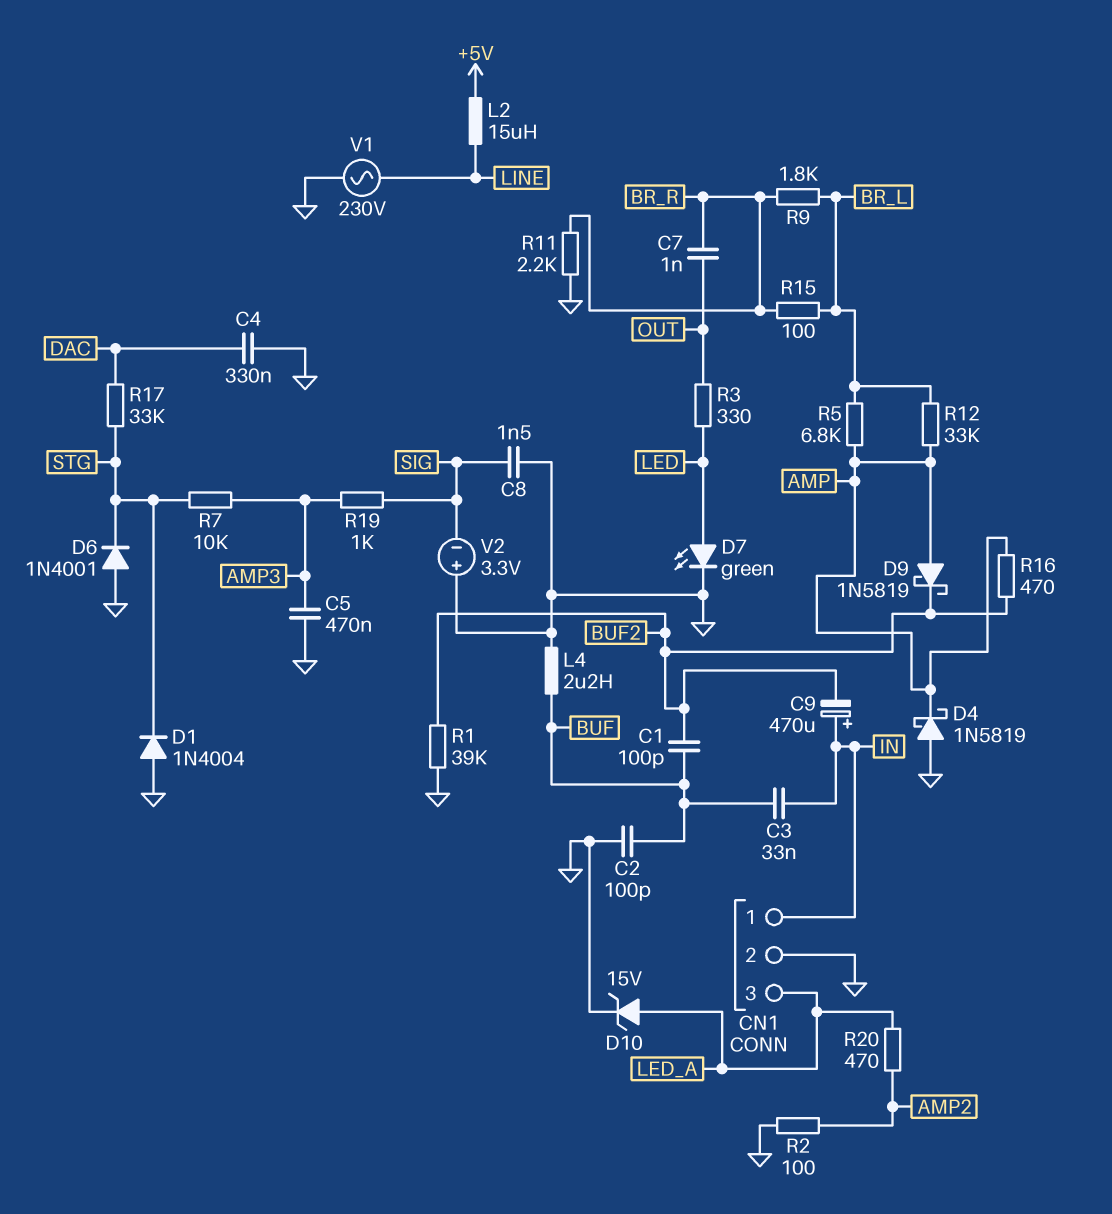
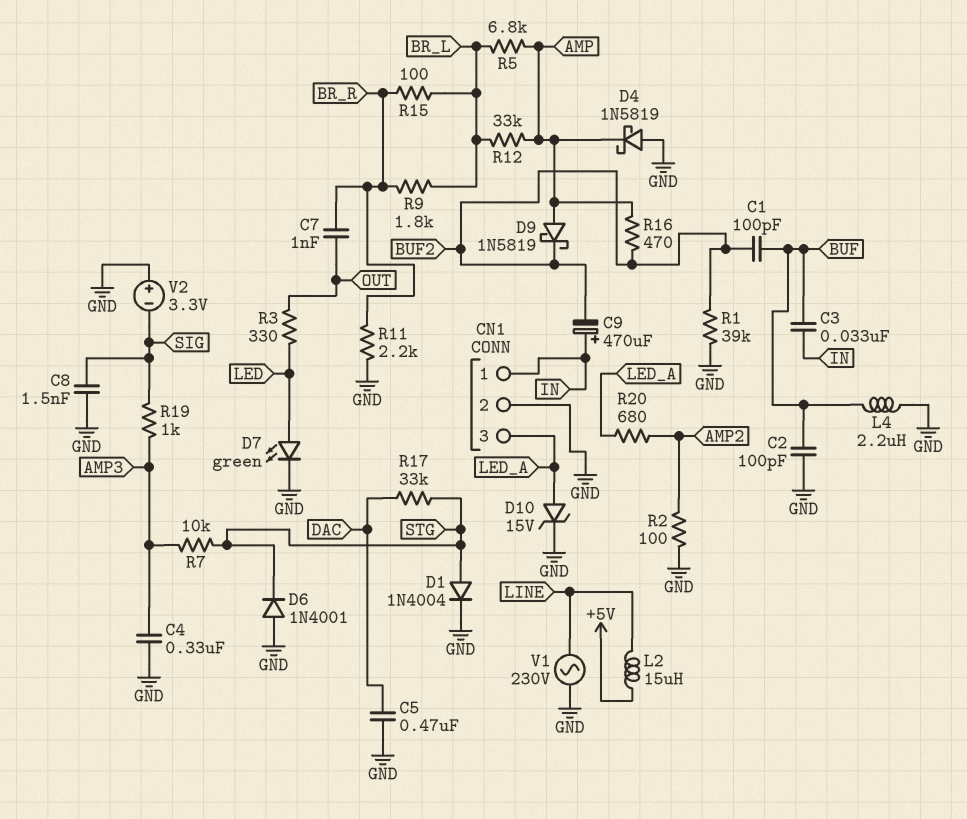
C4: 330nF (DAC, GND) -> 330nF (AMP3, GND)
C5: 470nF (AMP3, GND) -> 470nF (DAC, GND)
D1: diode 1N4004 (A GND, K STG) -> diode 1N4004 (A STG, K GND)
R20: 470 (AMP2, LED_A) -> 680 (AMP2, LED_A)

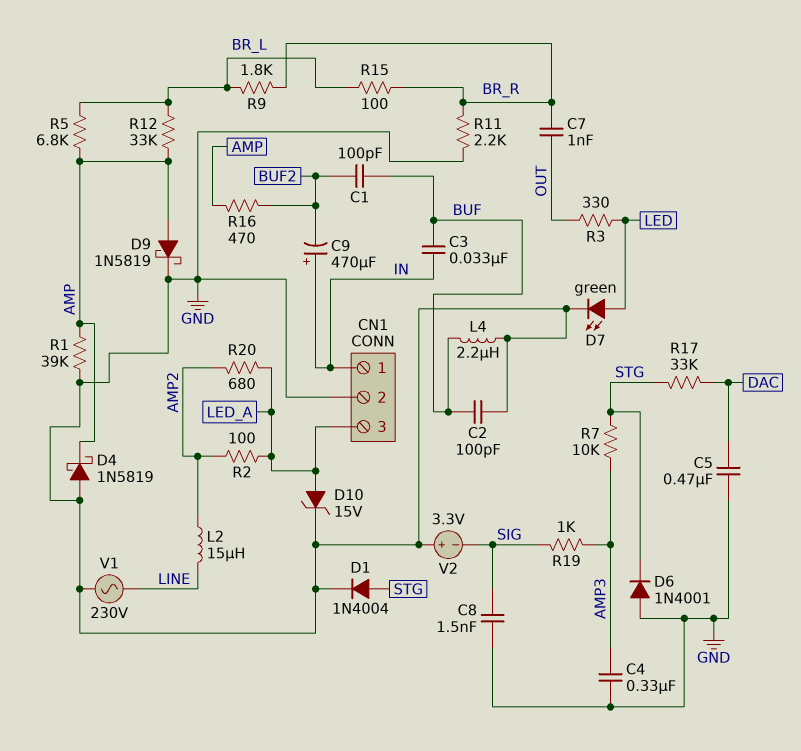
D9: schottky 1N5819 (A AMP, K BUF2) -> schottky 1N5819 (A AMP, K GND)
L2: 15uH (+5V, LINE) -> 15uH (AMP2, LINE)
R1: 39k (BUF2, GND) -> 39k (AMP, GND)
R2: 100 (AMP2, GND) -> 100 (AMP2, LED_A)

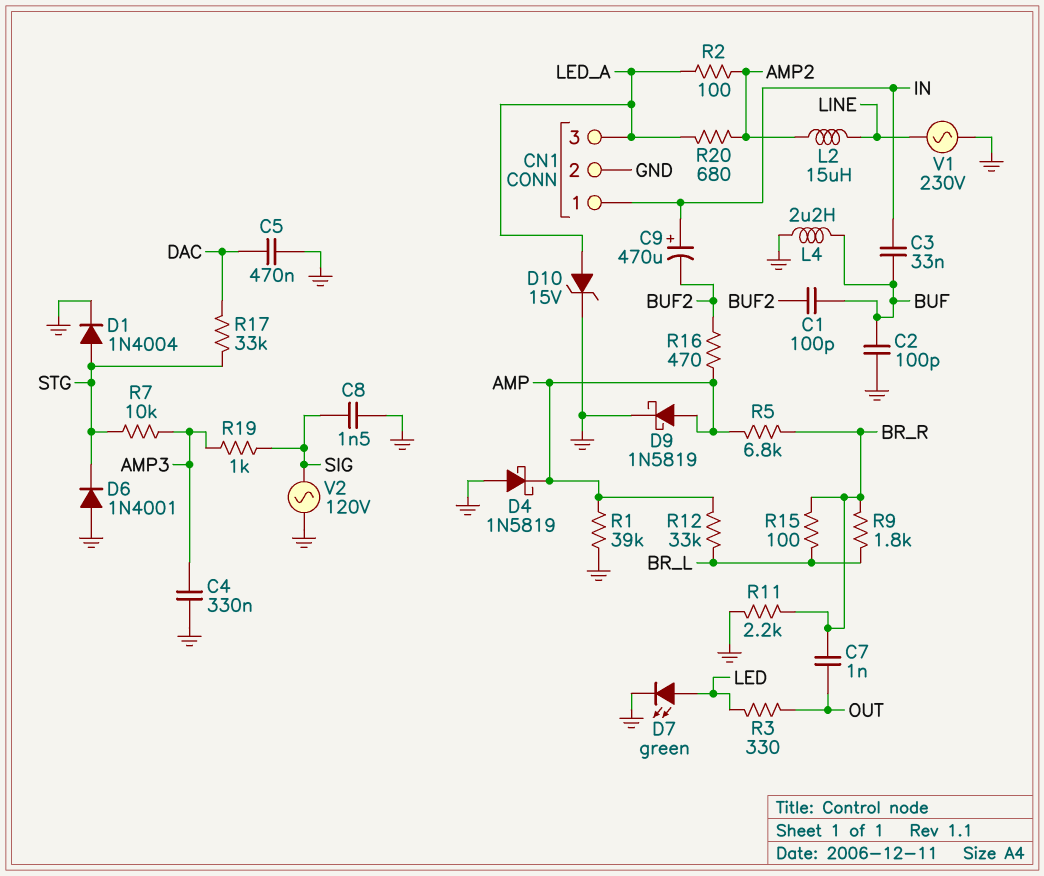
R5: 6.8k (AMP, BR_L) -> 6.8k (AMP, BR_R)
V2: 3.3V (plus GND, minus SIG) -> AC 120V (GND, SIG)

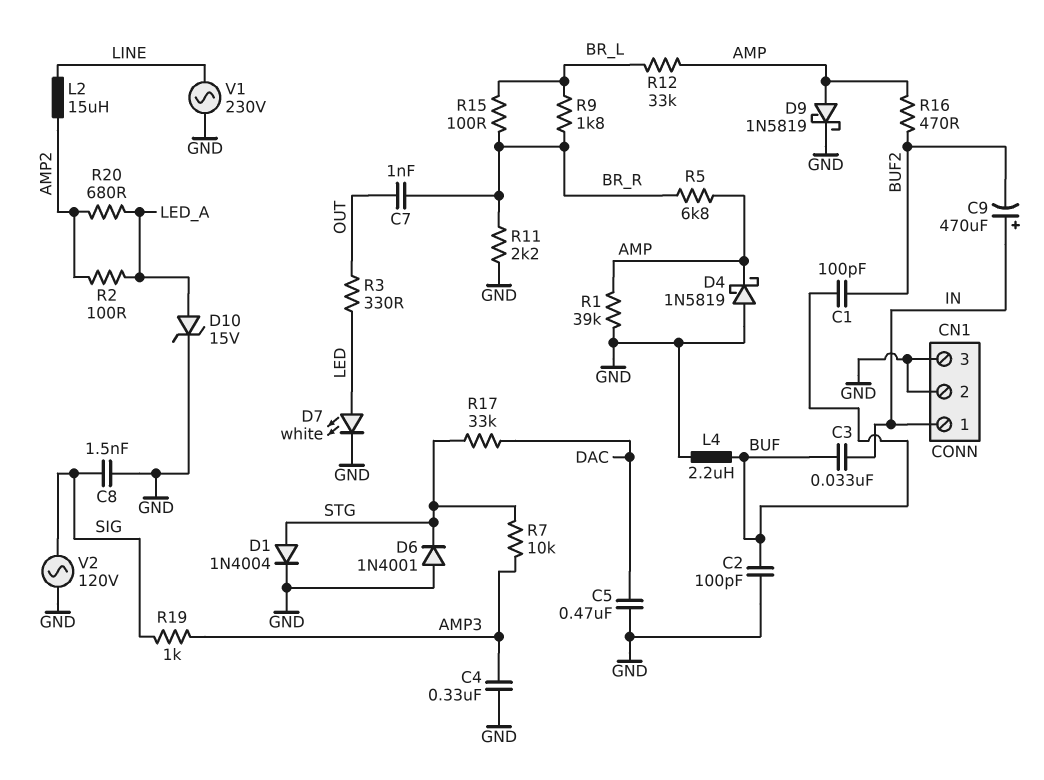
CN1 pin 3: LED_A -> GND
D7: LED green (A LED, K GND) -> LED white (A LED, K GND)

